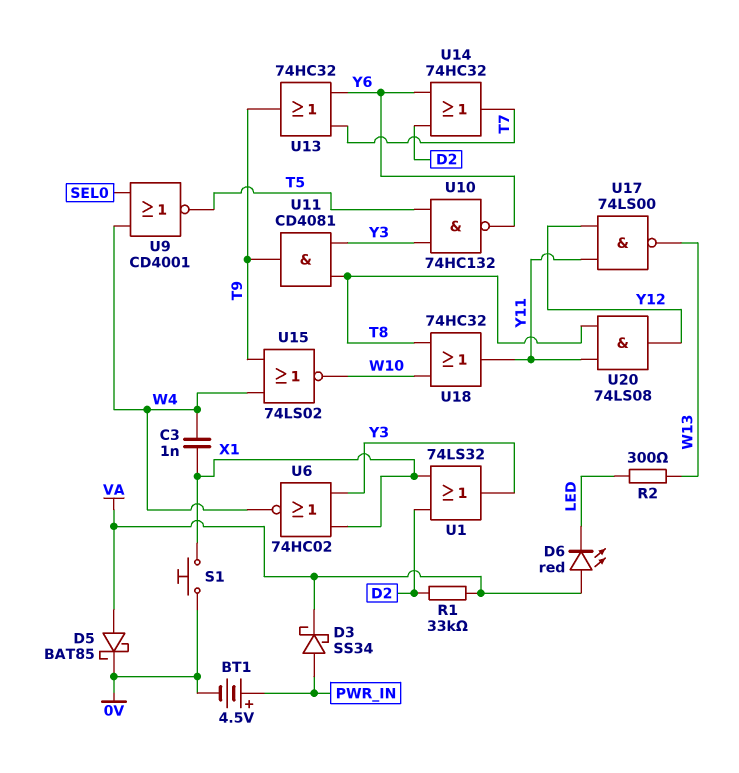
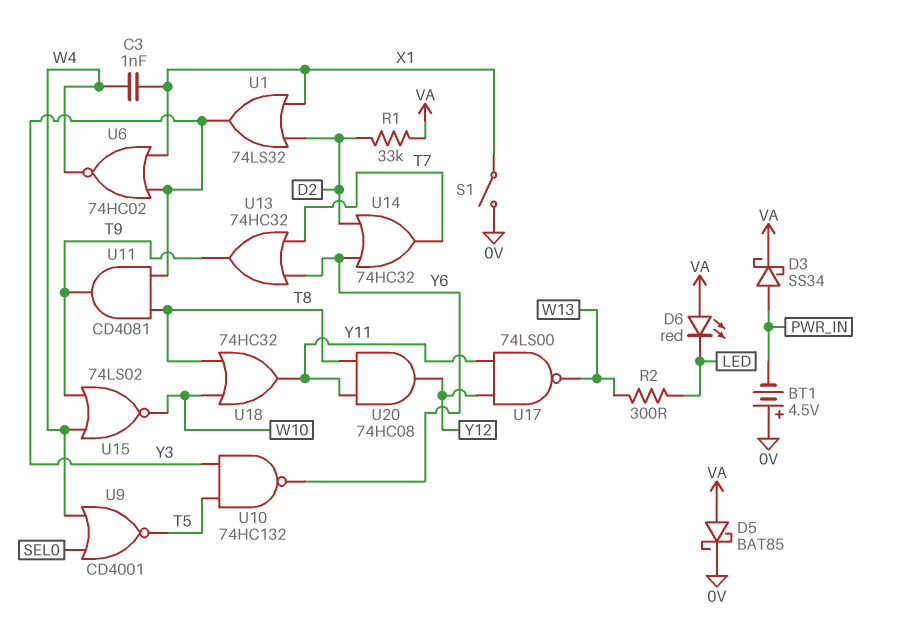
BT1: 4.5V (plus PWR_IN, minus 0V) -> 4.5V (plus 0V, minus PWR_IN)
S1: button (0V, X1) -> switch (0V, X1)
U20: AND 74LS08 (in T8, in Y11, out Y12) -> AND 74HC08 (in T8, in Y11, out Y12)

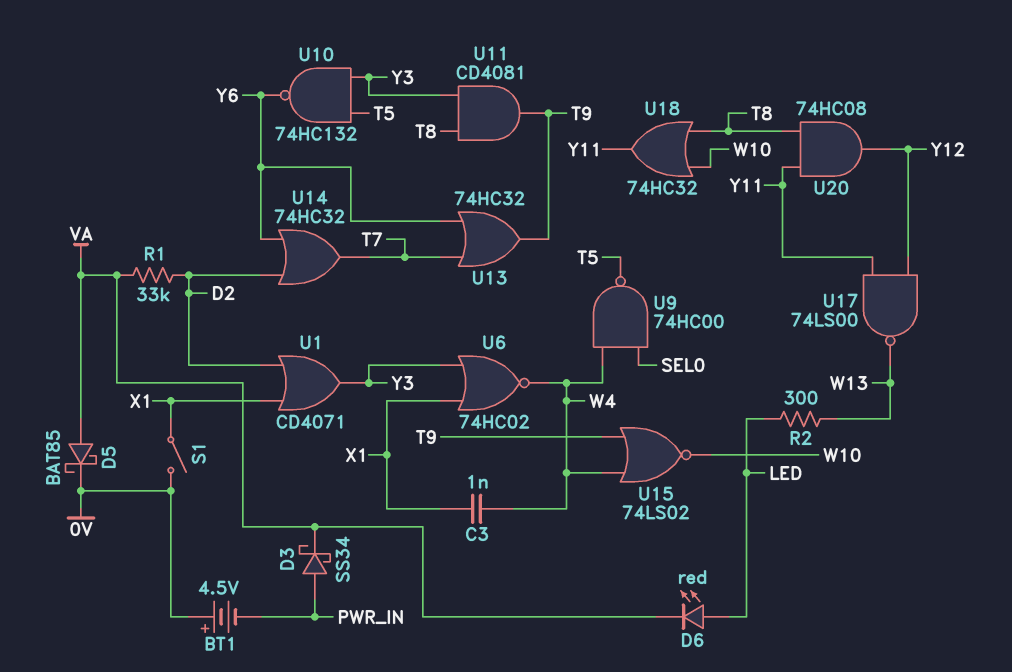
D6: LED red (A VA, K LED) -> LED red (A LED, K VA)
U1: OR 74LS32 (in D2, in X1, out Y3) -> OR CD4071 (in D2, in X1, out Y3)
U9: NOR CD4001 (in SEL0, in W4, out T5) -> NAND 74HC00 (in SEL0, in W4, out T5)

